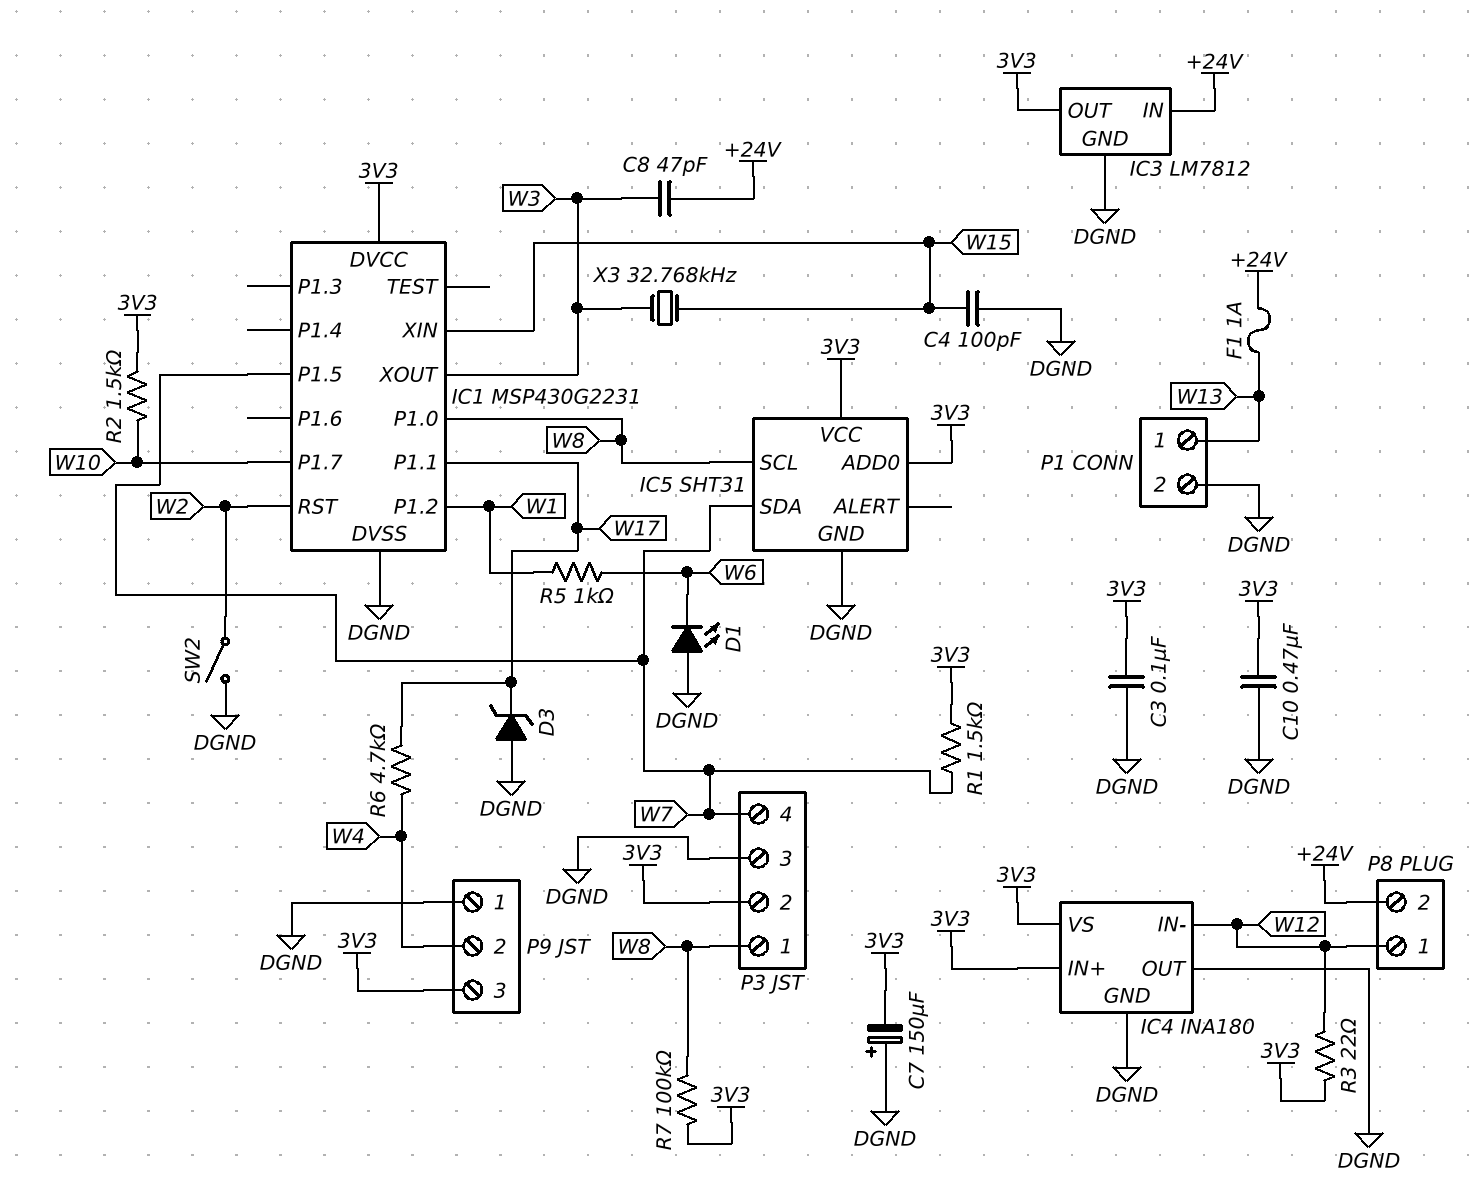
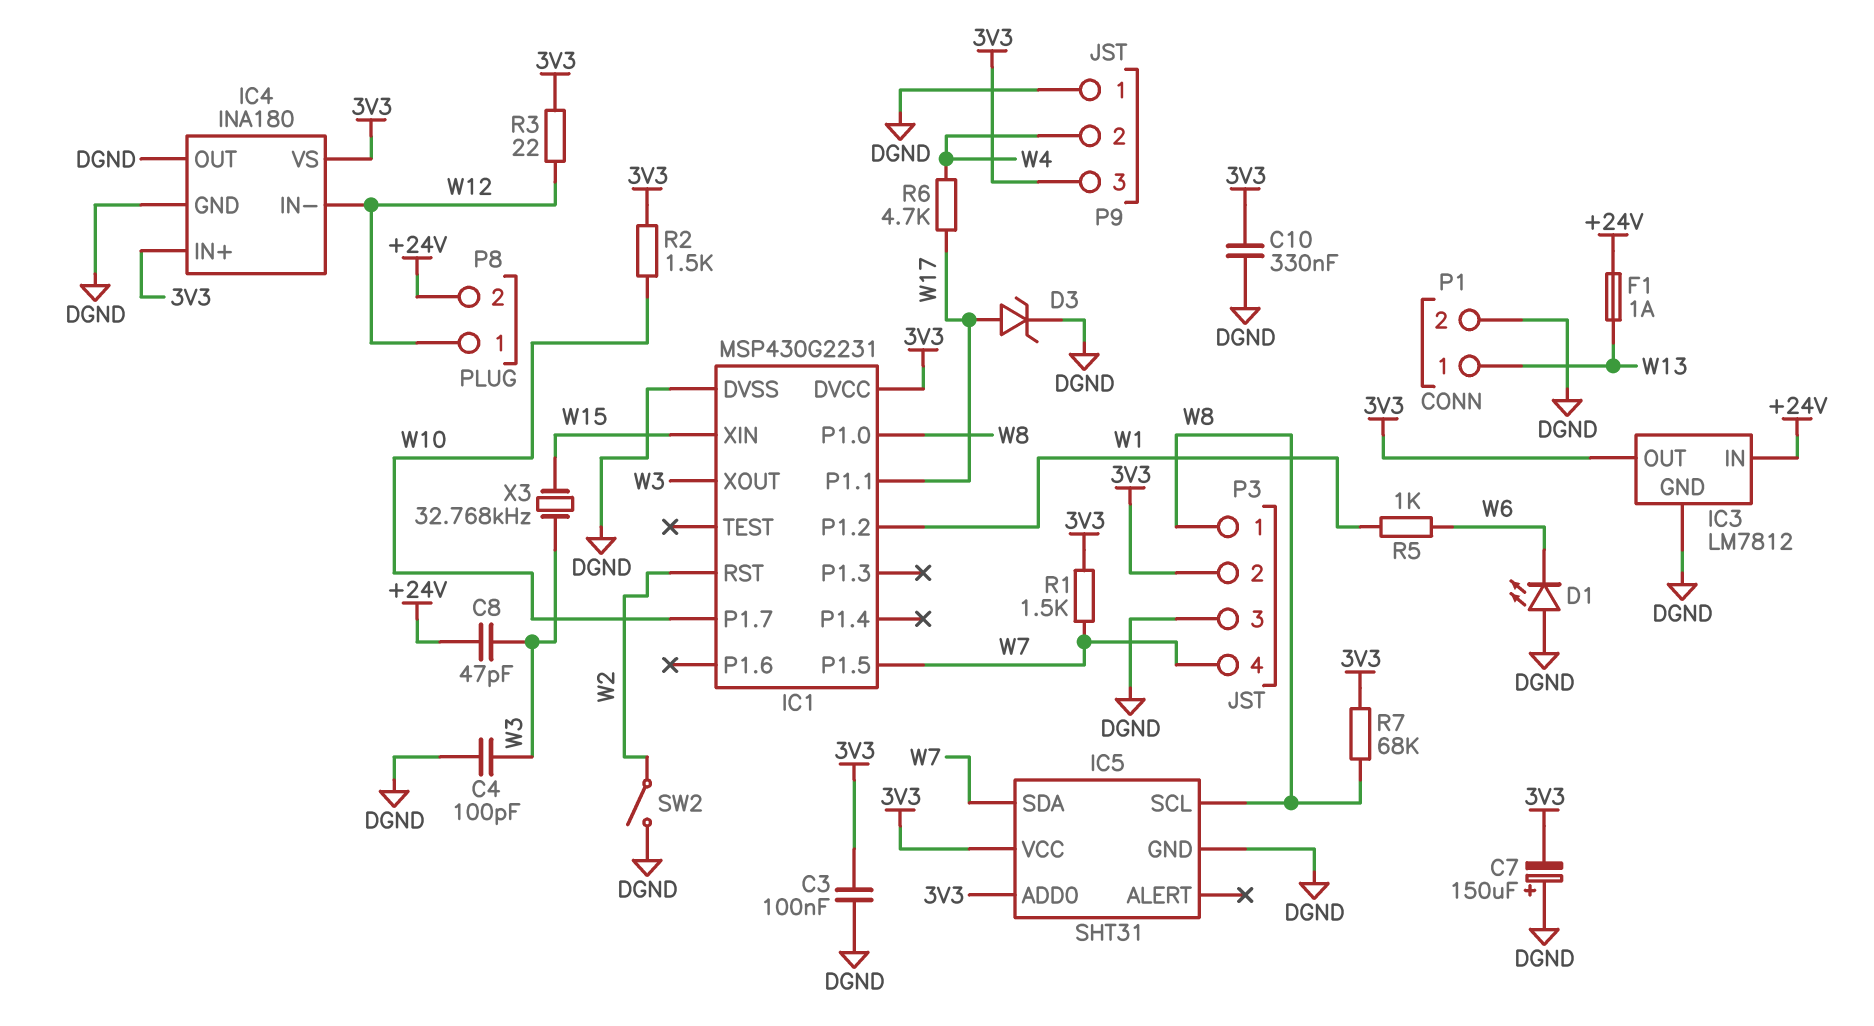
C4: 100pF (DGND, W15) -> 100pF (DGND, W3)
C10: 470nF (3V3, DGND) -> 330nF (3V3, DGND)
D3: zener (A DGND, K W17) -> zener (A W17, K DGND)
R7: 100k (3V3, W8) -> 68k (3V3, W8)

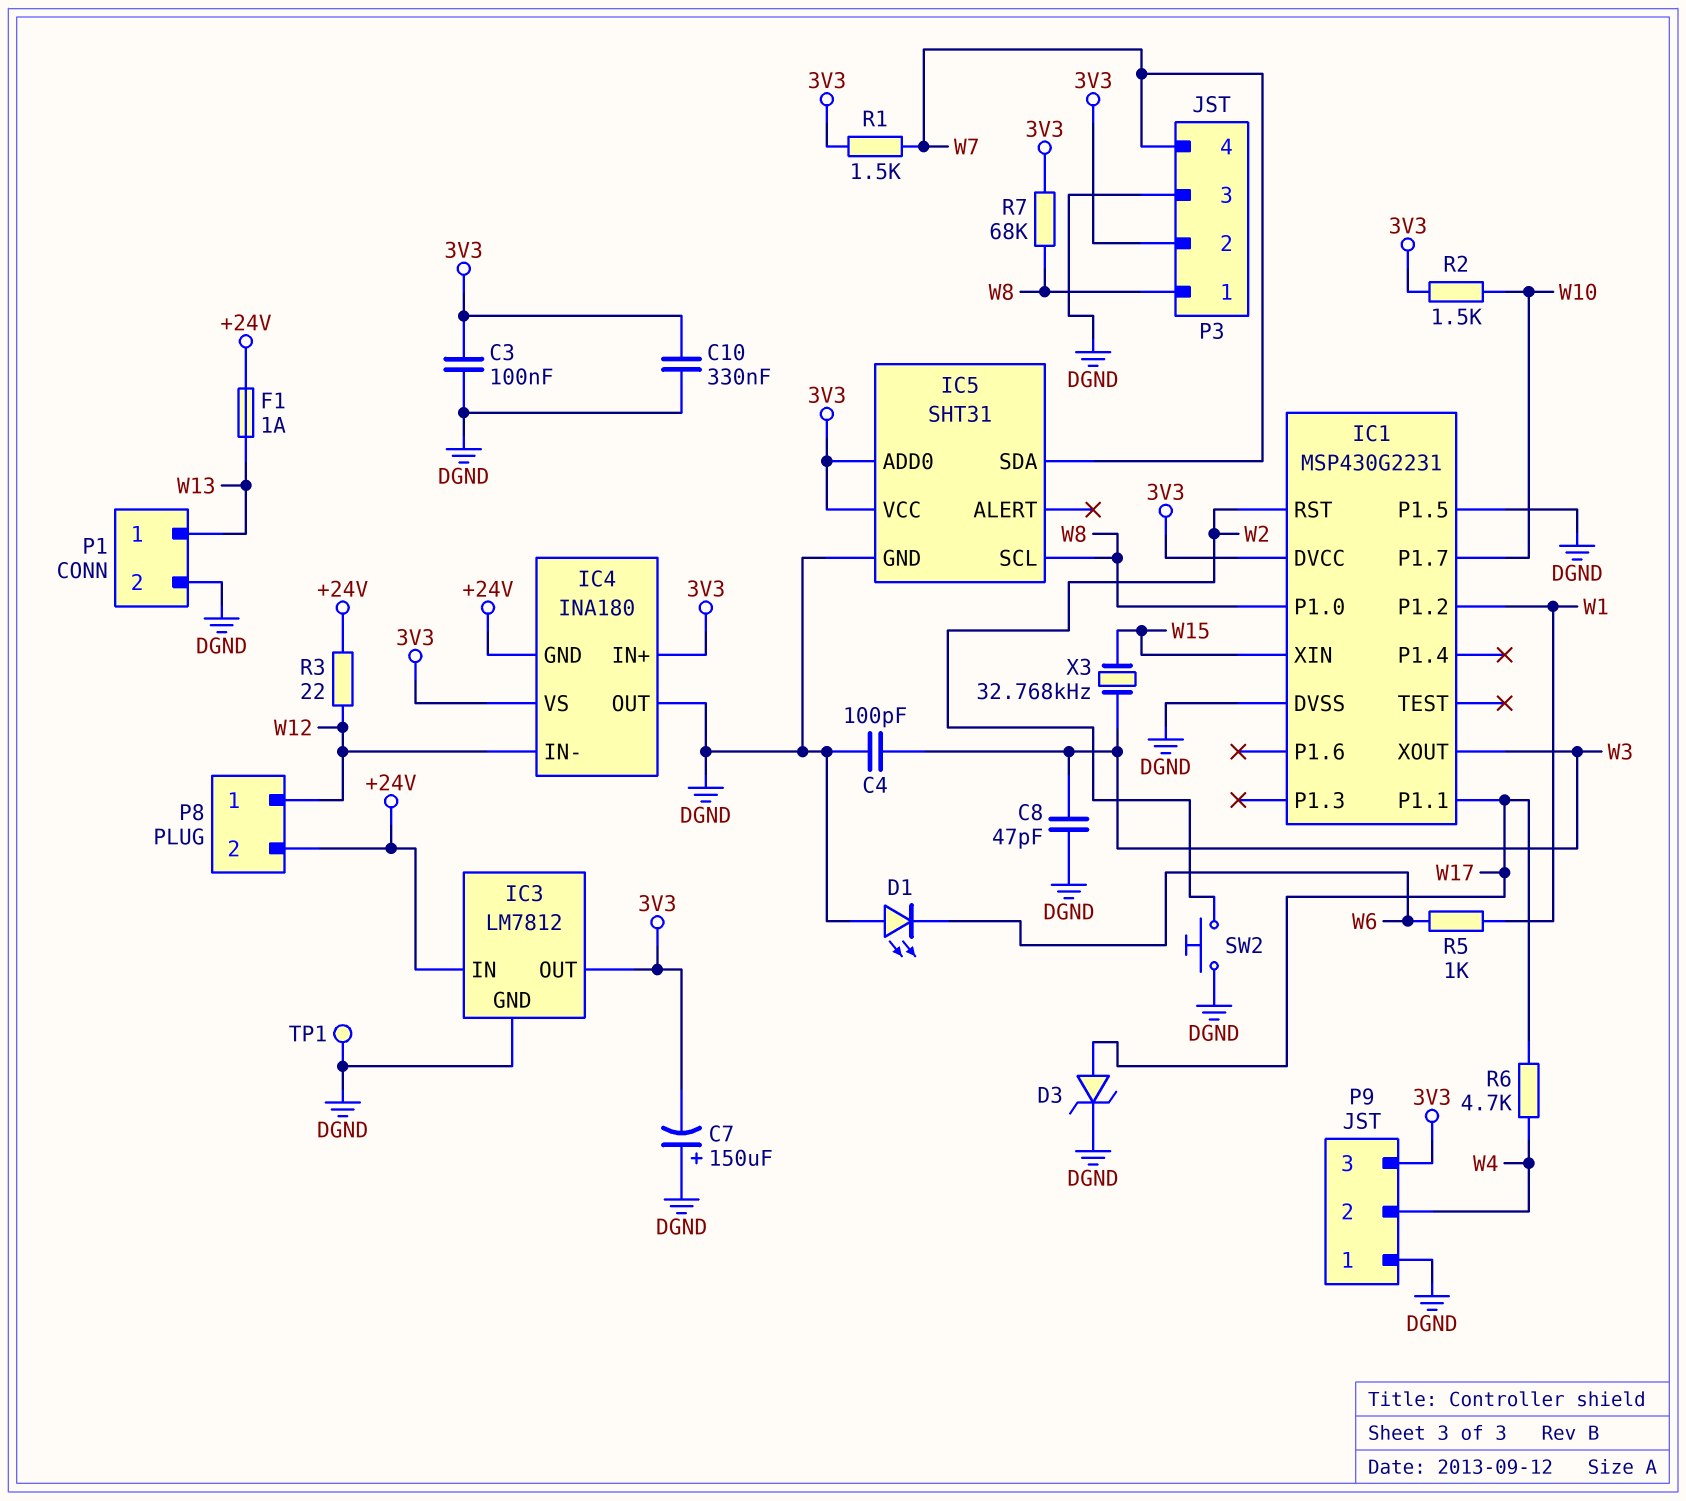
C8: 47pF (+24V, W3) -> 47pF (DGND, W3)
IC1 pin P1.5: W7 -> DGND
IC4 pin GND: DGND -> +24V
R3: 22 (3V3, W12) -> 22 (+24V, W12)
SW2: switch (DGND, W2) -> button (DGND, W2)
TP1: none -> test point (DGND)

